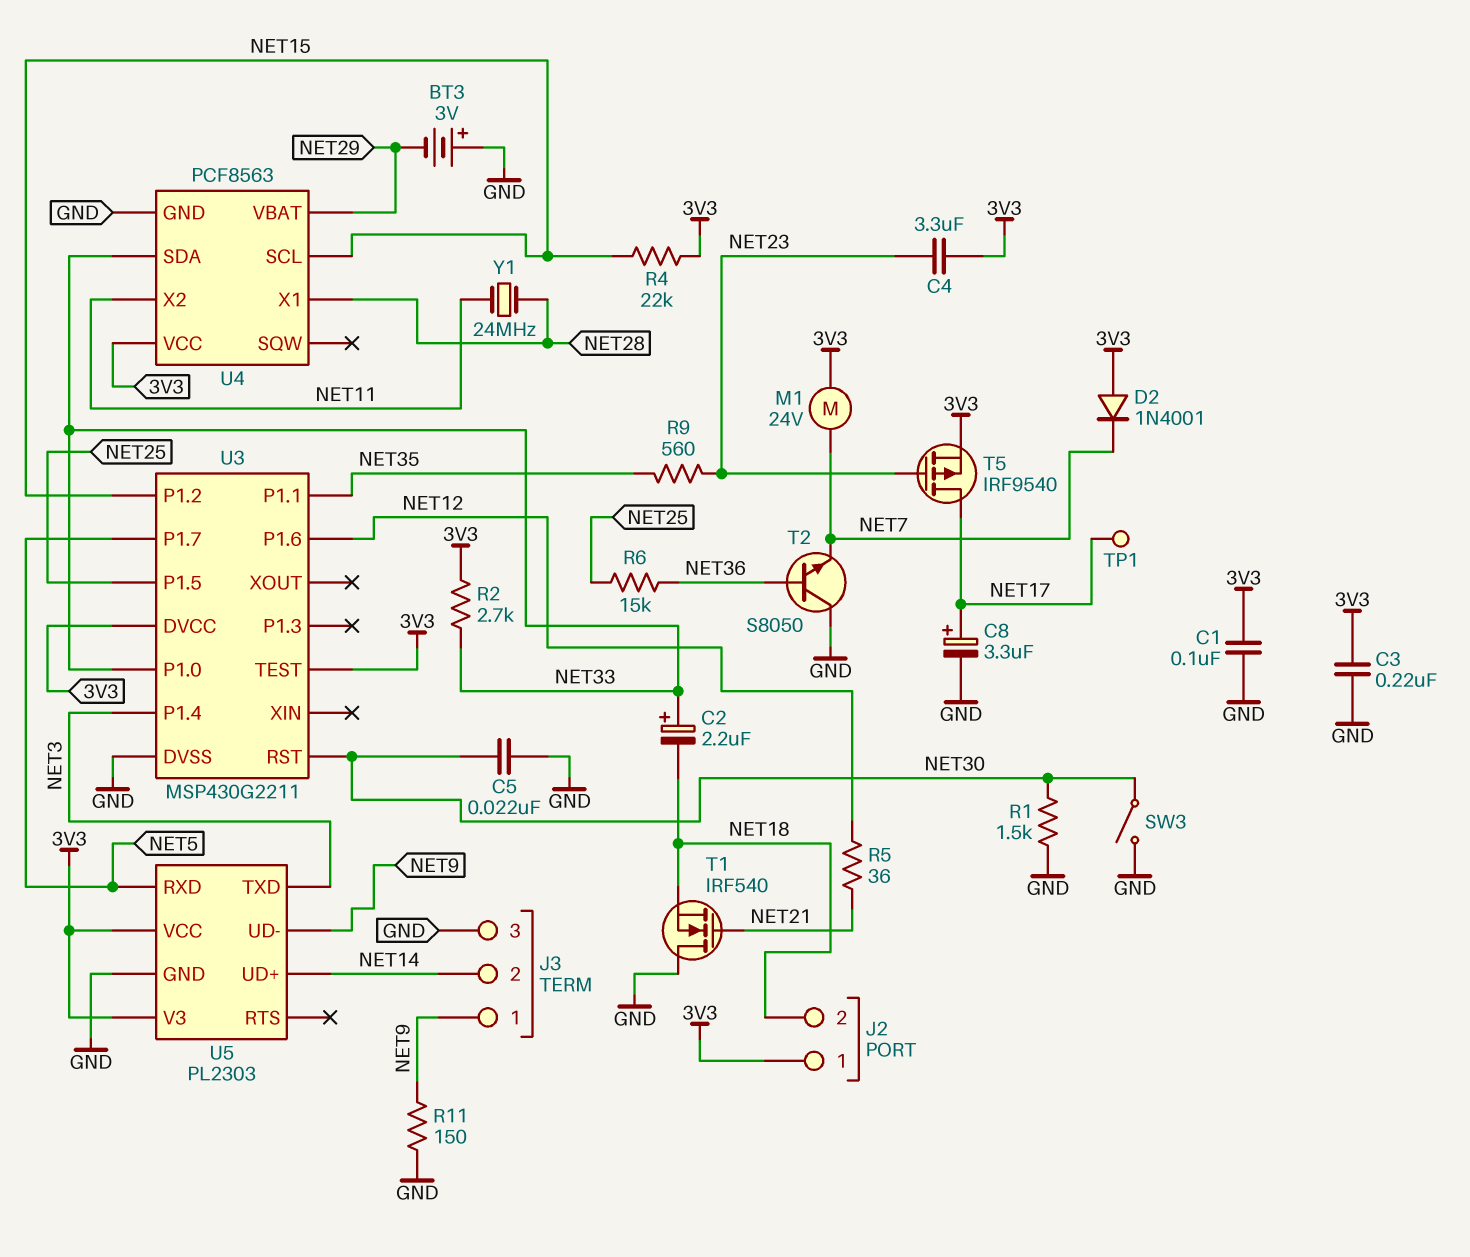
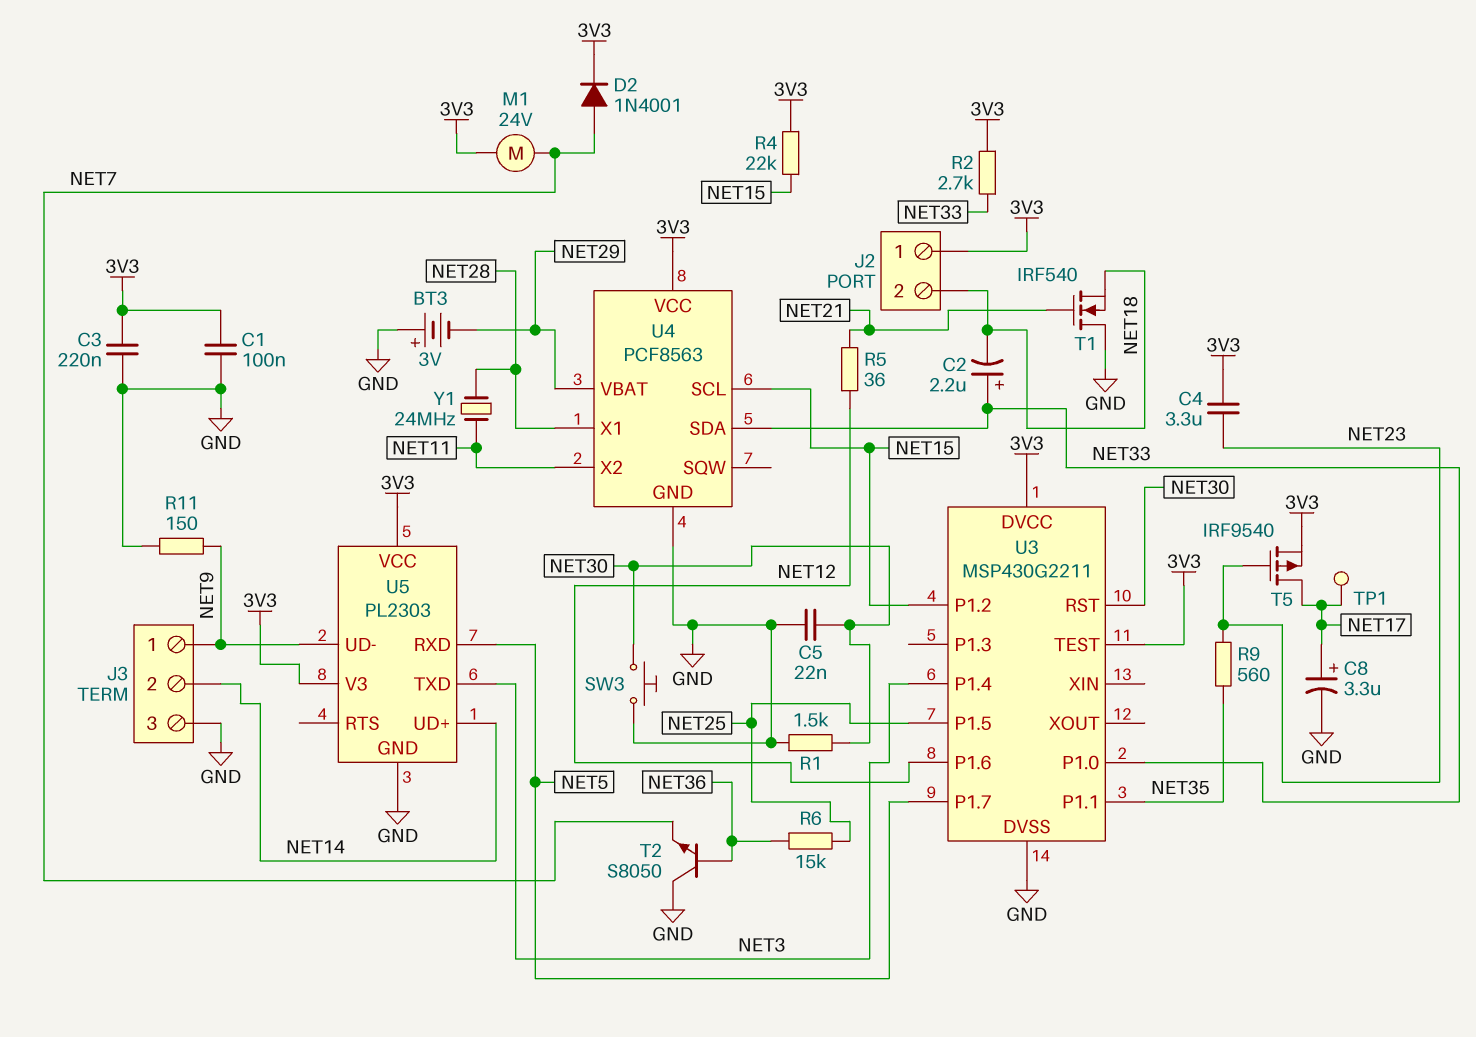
D2: diode 1N4001 (A 3V3, K NET7) -> diode 1N4001 (A NET7, K 3V3)
SW3: switch (GND, NET30) -> button (GND, NET30)

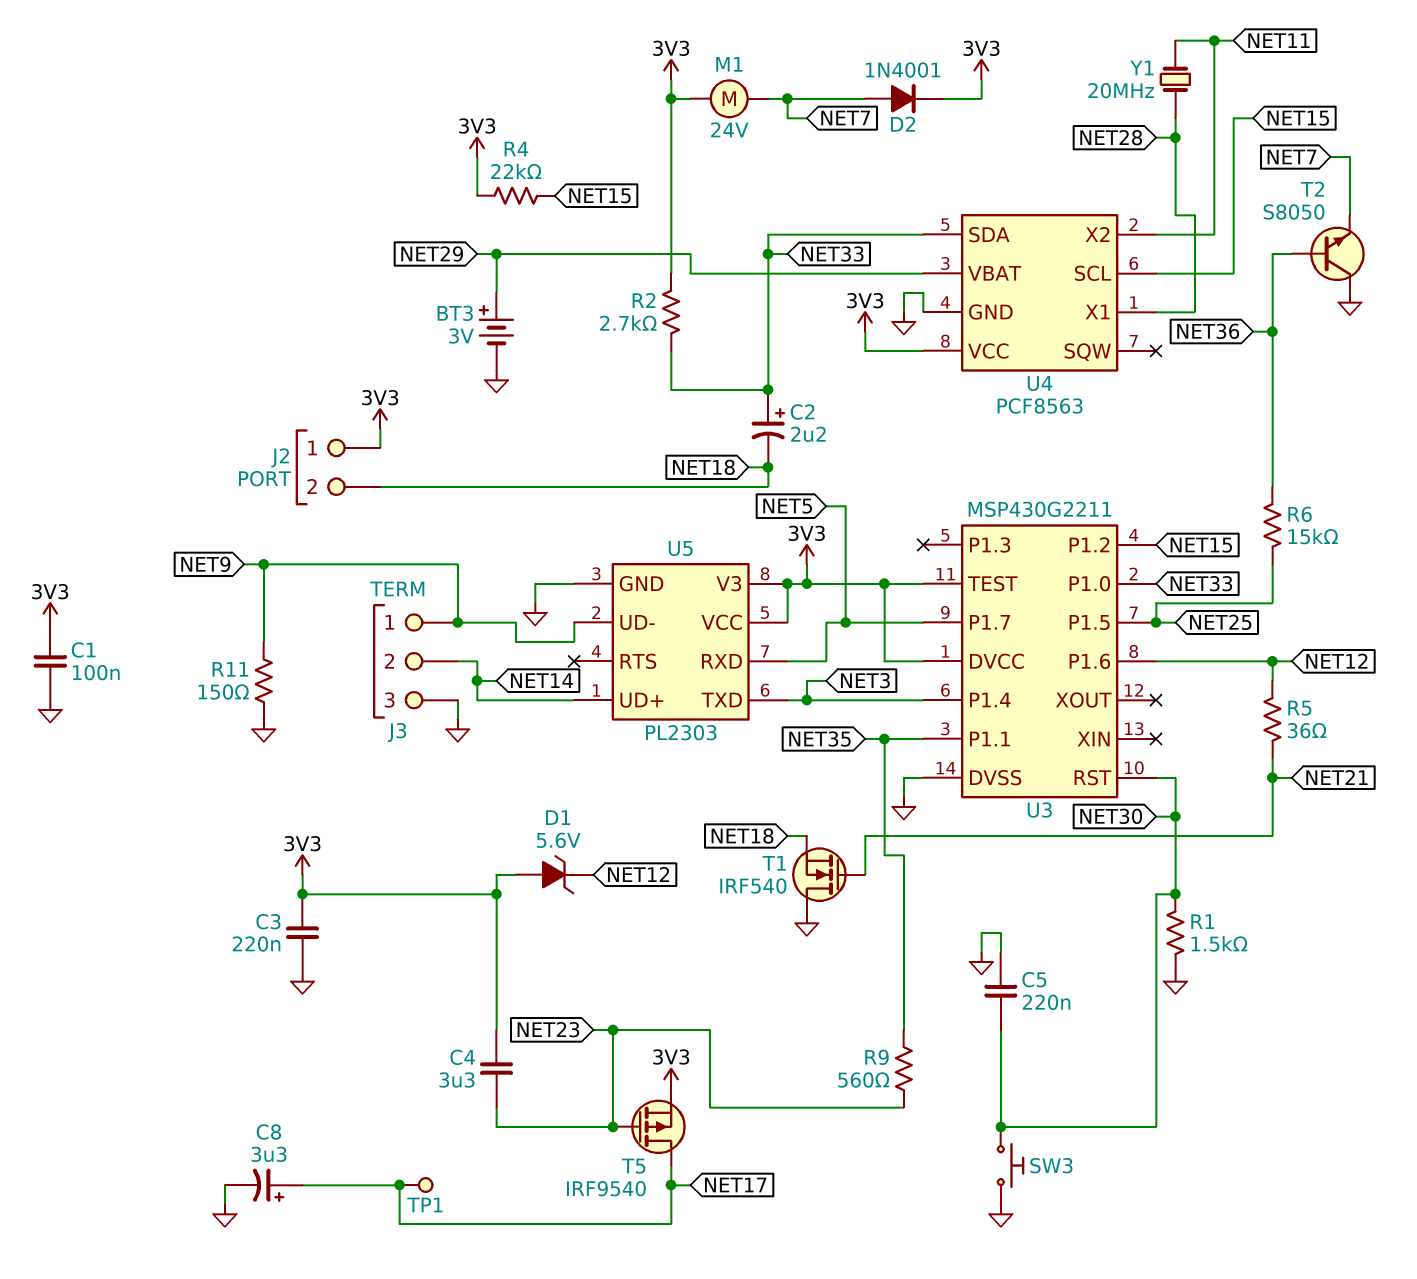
BT3: 3V (plus GND, minus NET29) -> 3V (plus NET29, minus GND)
C5: 22nF (GND, NET30) -> 220nF (GND, NET30)
D1: none -> zener 5.6V (A 3V3, K NET12)
Y1: 24MHz (NET11, NET28) -> 20MHz (NET11, NET28)

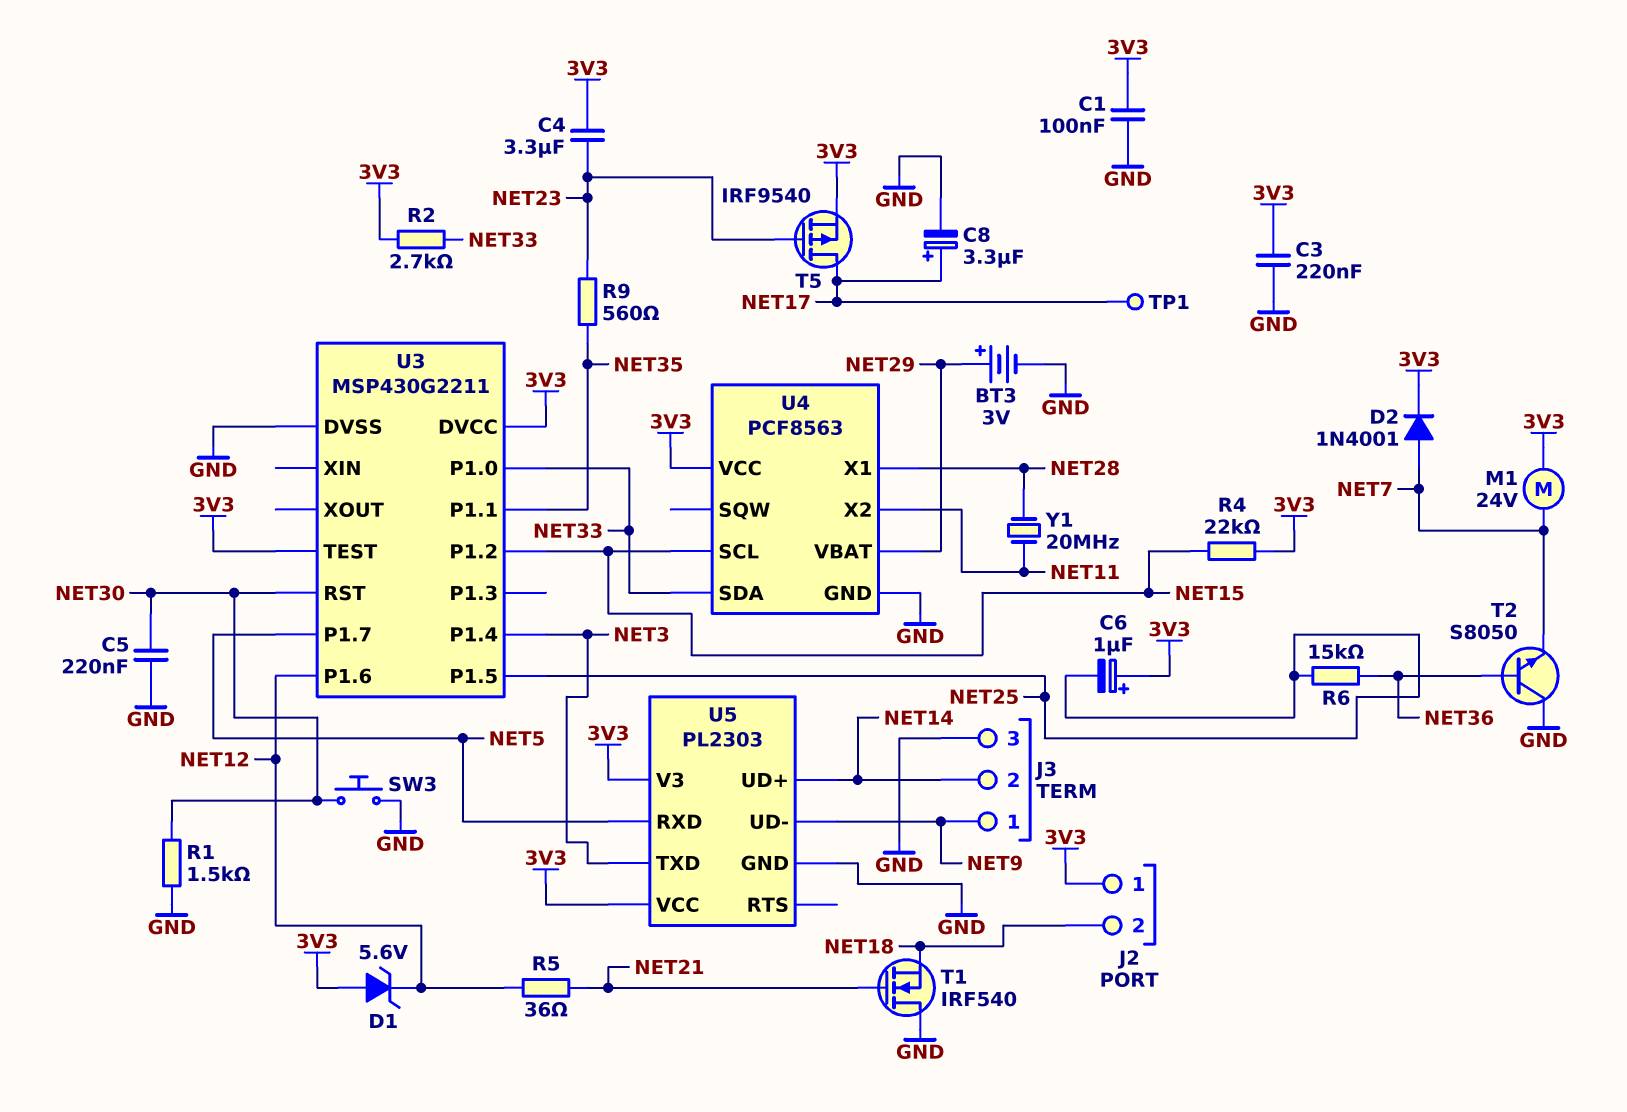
C2: 2.2uF (plus NET33, minus NET18) -> none
C6: none -> 1uF (plus 3V3, minus NET25)
R11: 150 (GND, NET9) -> none

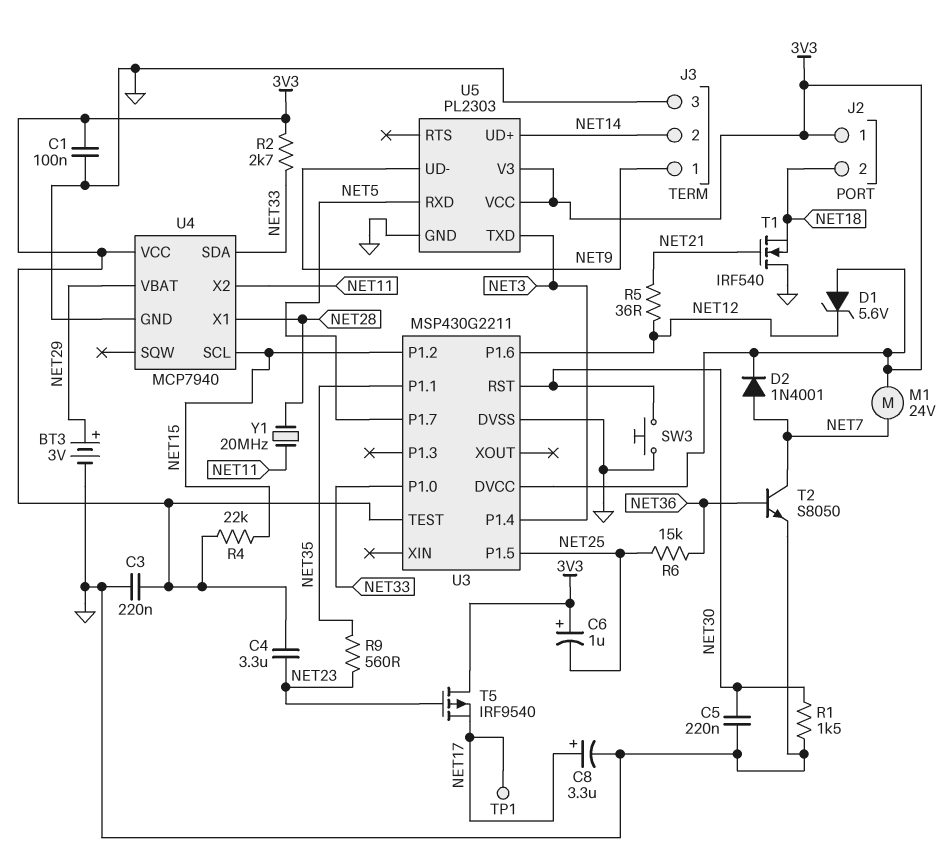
T2: NPN S8050 (B NET36, C GND, E NET7) -> NPN S8050 (B NET36, C NET7, E GND)
T5: PMOS IRF9540 (G NET23, D NET17, S 3V3) -> PMOS IRF9540 (G NET23, D 3V3, S NET17)
U4: PCF8563 -> MCP7940

